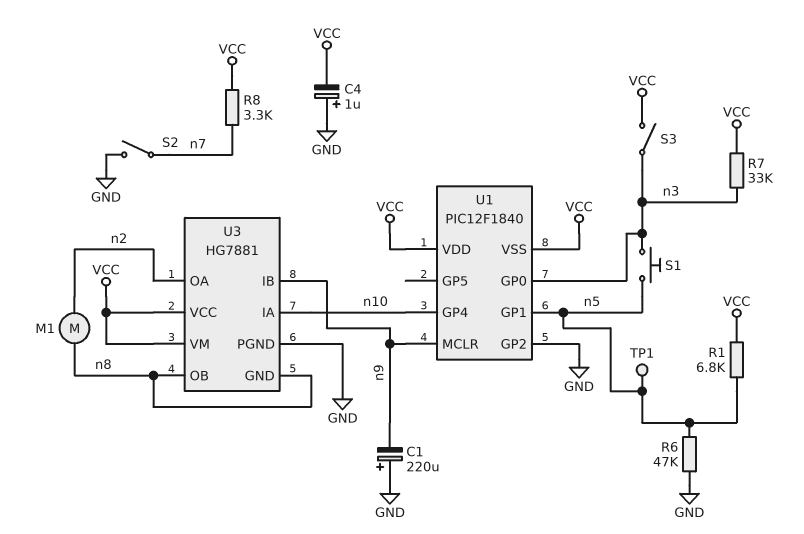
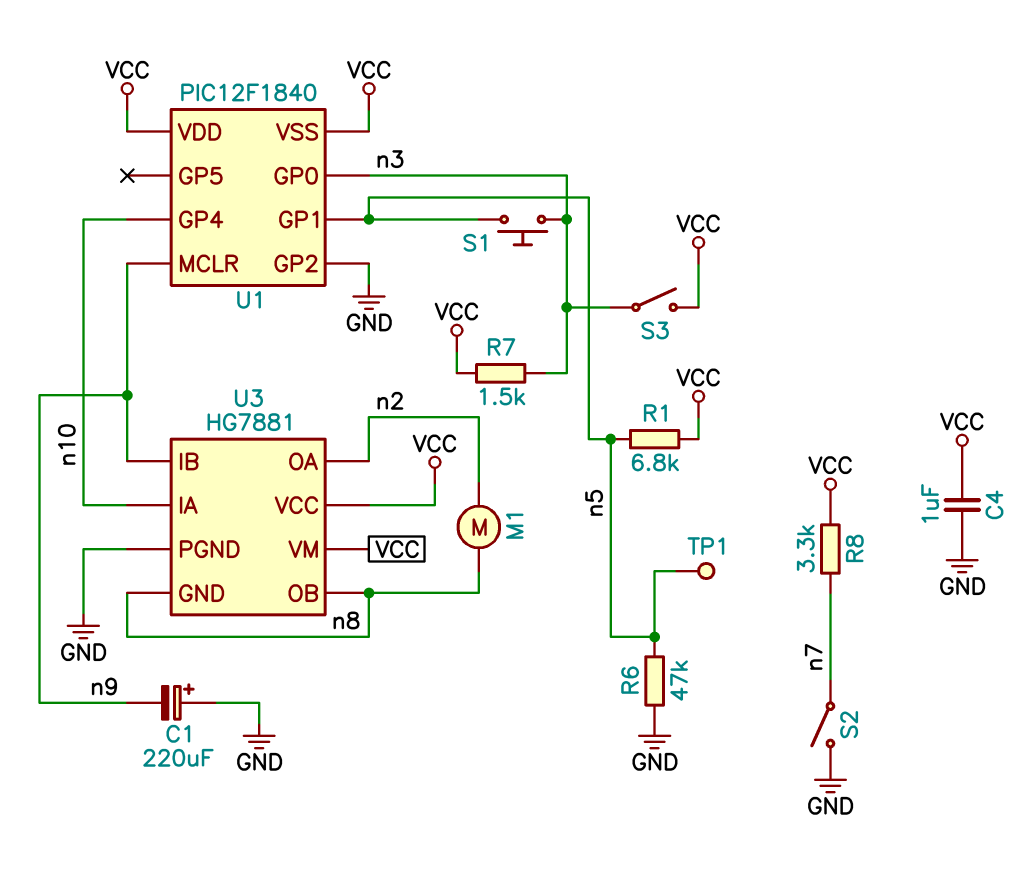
C4: 1uF (plus GND, minus VCC) -> 1uF (GND, VCC)
R7: 33k (VCC, n3) -> 1.5k (VCC, n3)

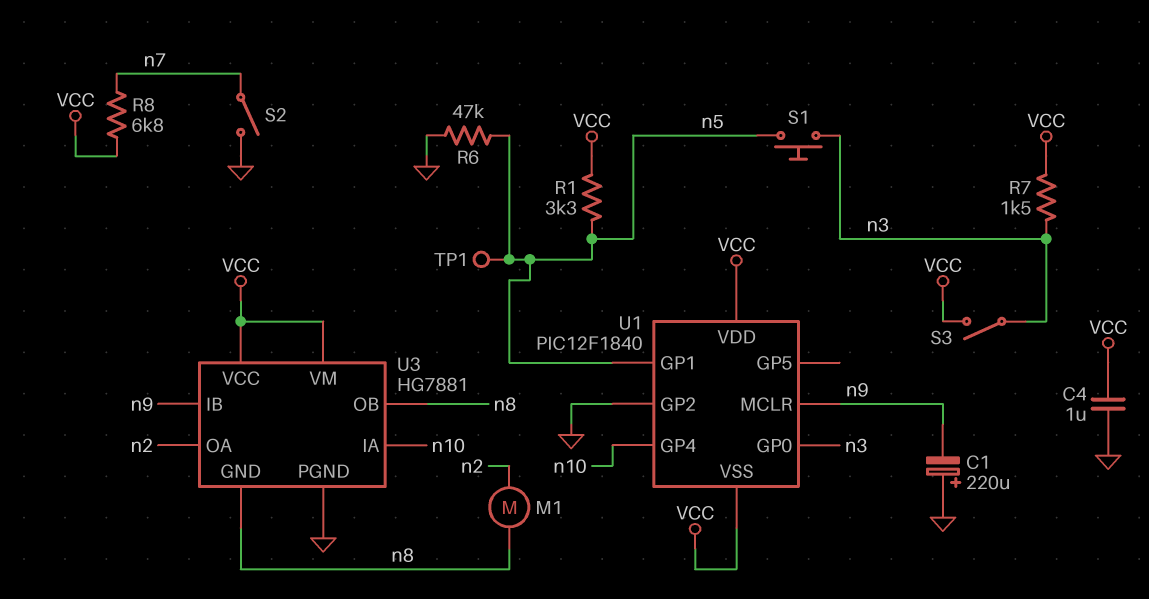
R1: 6.8k (VCC, n5) -> 3.3k (VCC, n5)
R8: 3.3k (VCC, n7) -> 6.8k (VCC, n7)

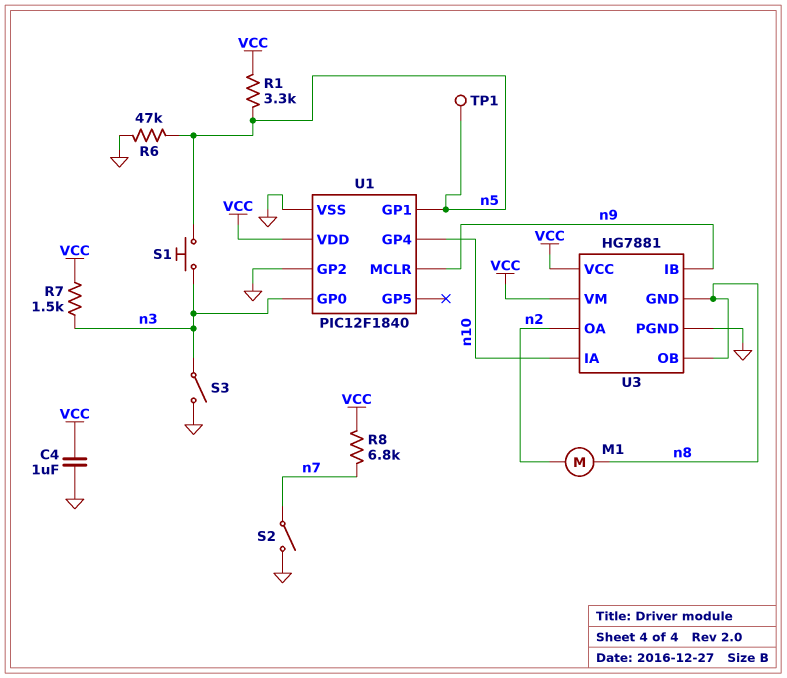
C1: 220uF (plus GND, minus n9) -> none
S3: switch (VCC, n3) -> switch (GND, n3)
U1 pin VSS: VCC -> GND

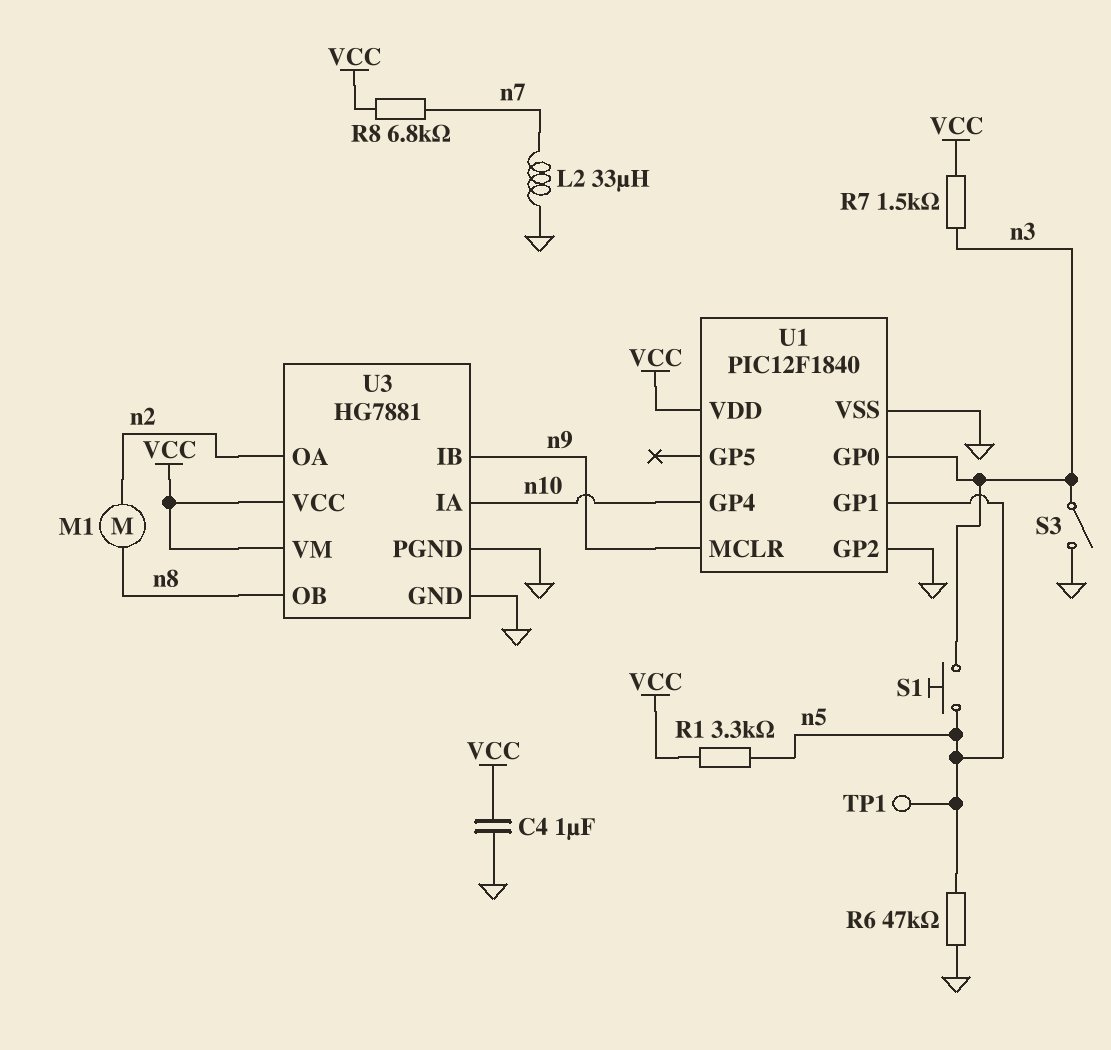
L2: none -> 33uH (GND, n7)
S2: switch (GND, n7) -> none
U3 pin GND: n8 -> GND

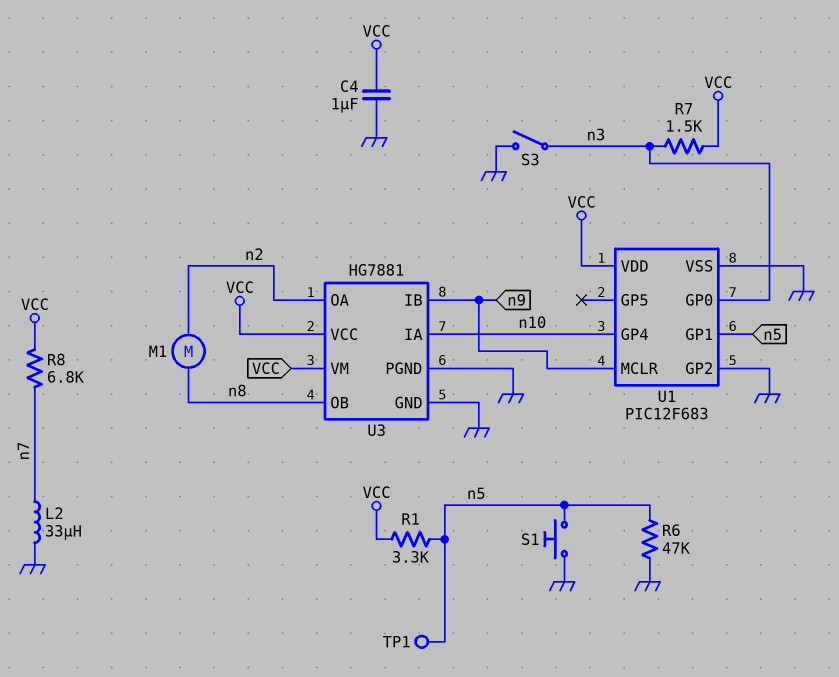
S1: button (n3, n5) -> button (GND, n5)
U1: PIC12F1840 -> PIC12F683

